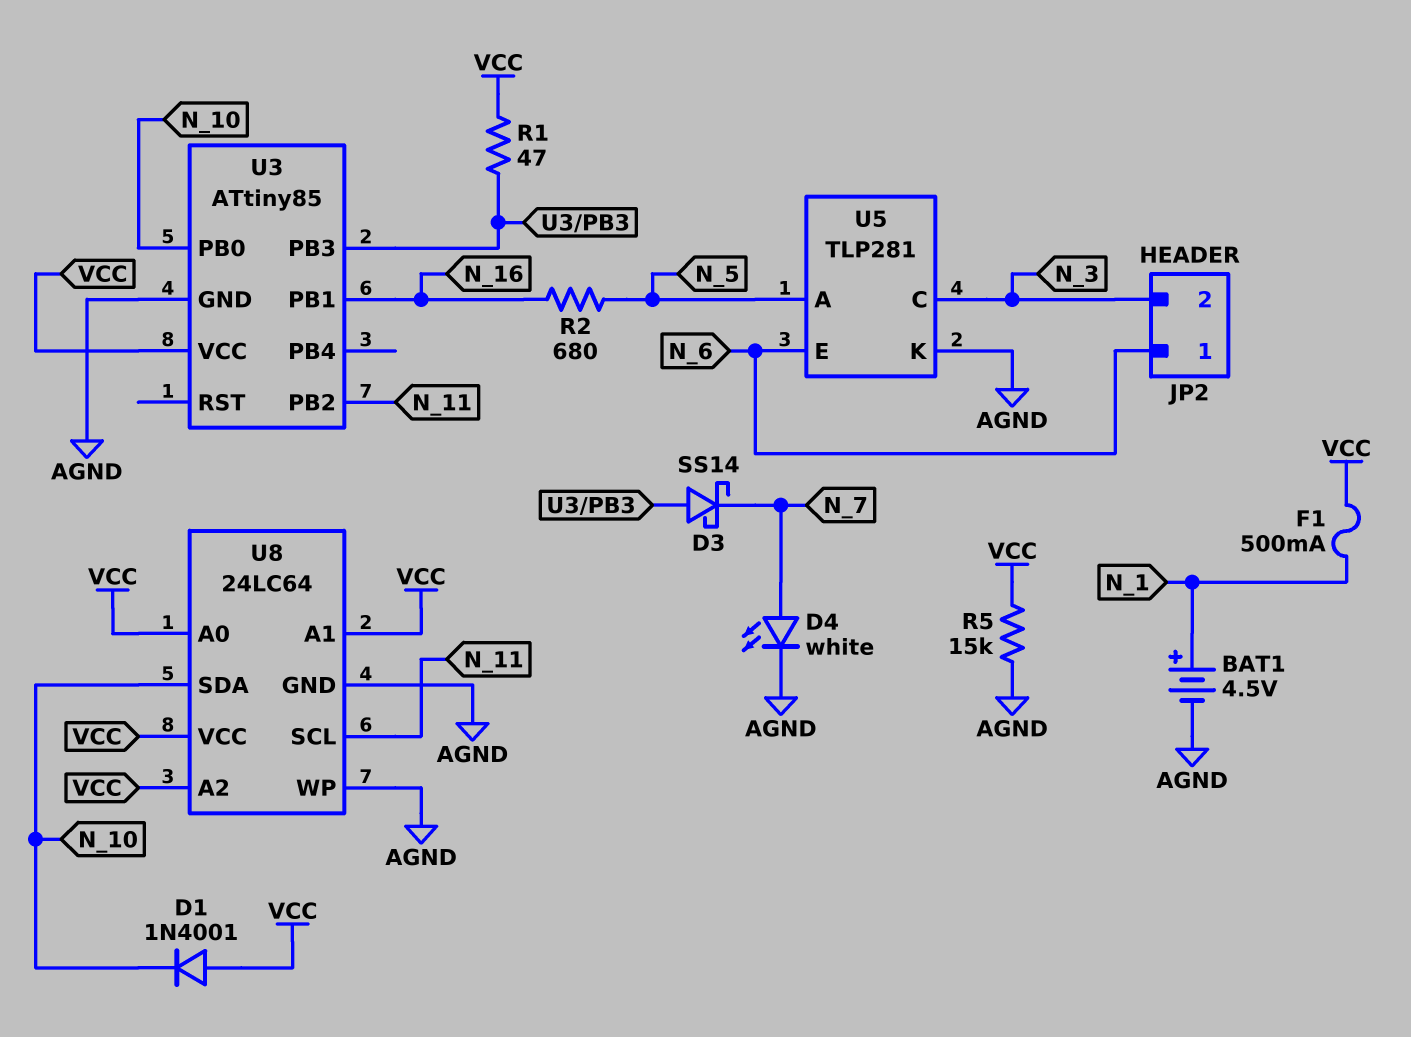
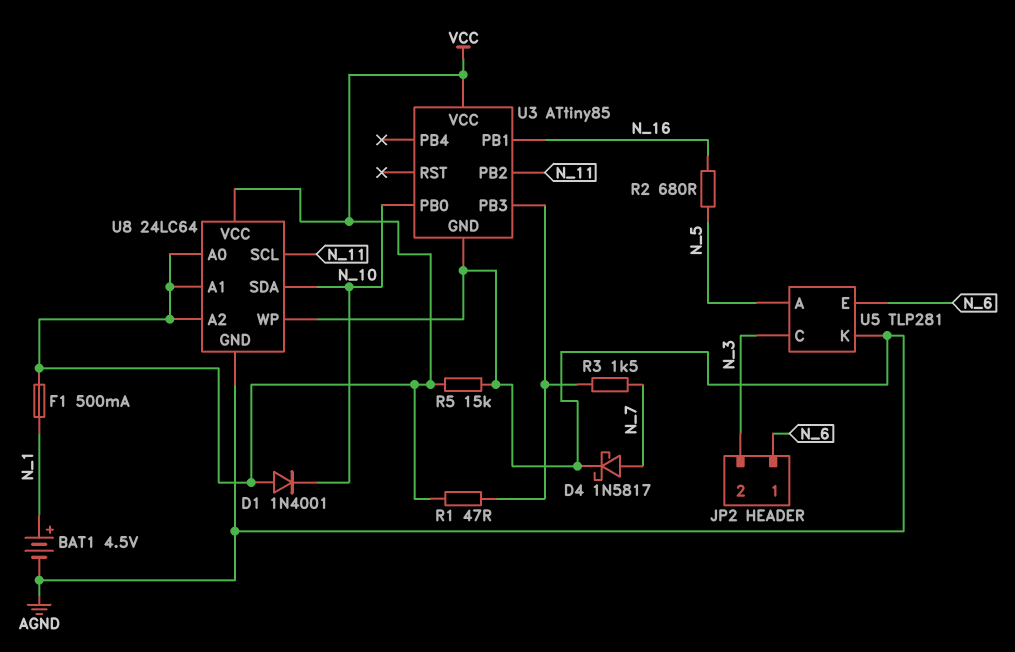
D3: schottky SS14 (A U3/PB3, K N_7) -> none
D4: LED white (A N_7, K AGND) -> schottky 1N5817 (A N_7, K AGND)
R3: none -> 1.5k (N_7, U3/PB3)

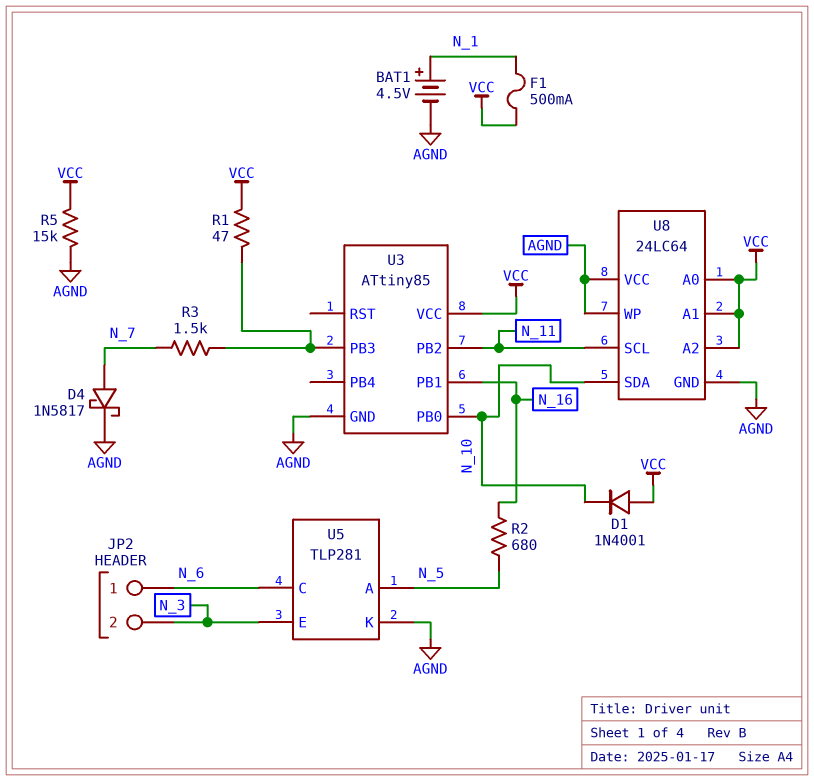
U5 pin C: N_3 -> N_6
U5 pin E: N_6 -> N_3
U8 pin VCC: VCC -> AGND

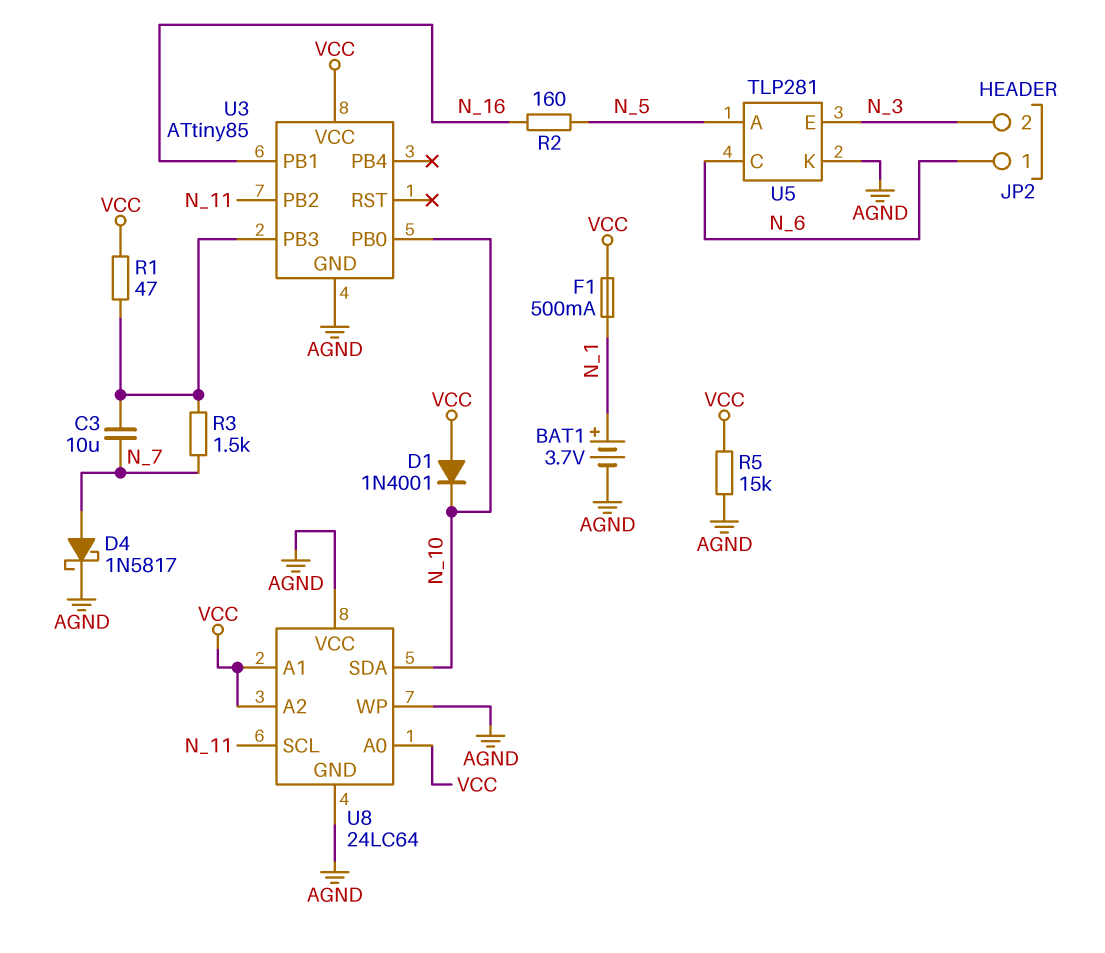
BAT1: 4.5V (plus N_1, minus AGND) -> 3.7V (plus N_1, minus AGND)
C3: none -> 10uF (N_7, U3/PB3)
R2: 680 (N_5, N_16) -> 160 (N_5, N_16)

